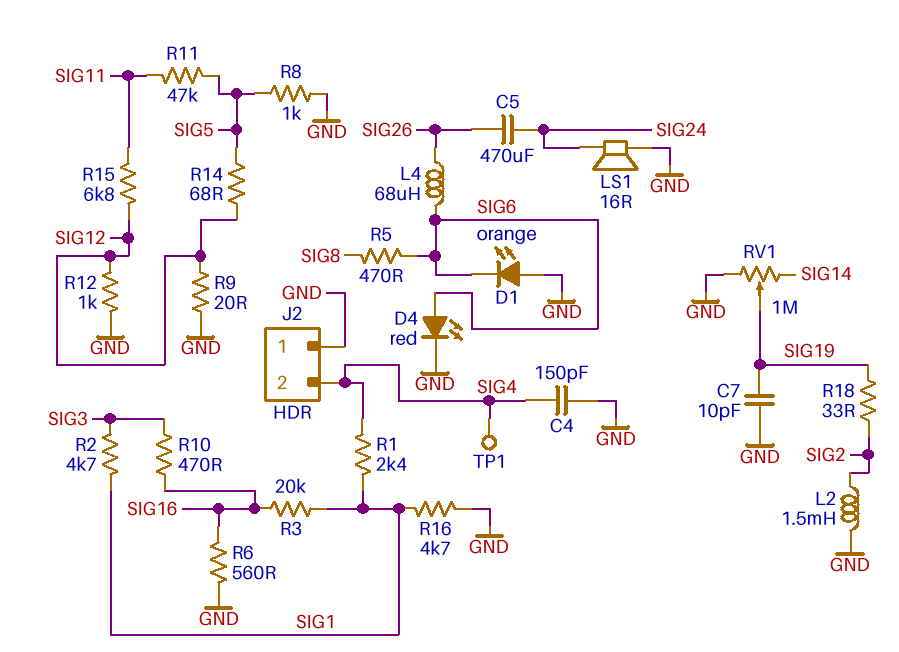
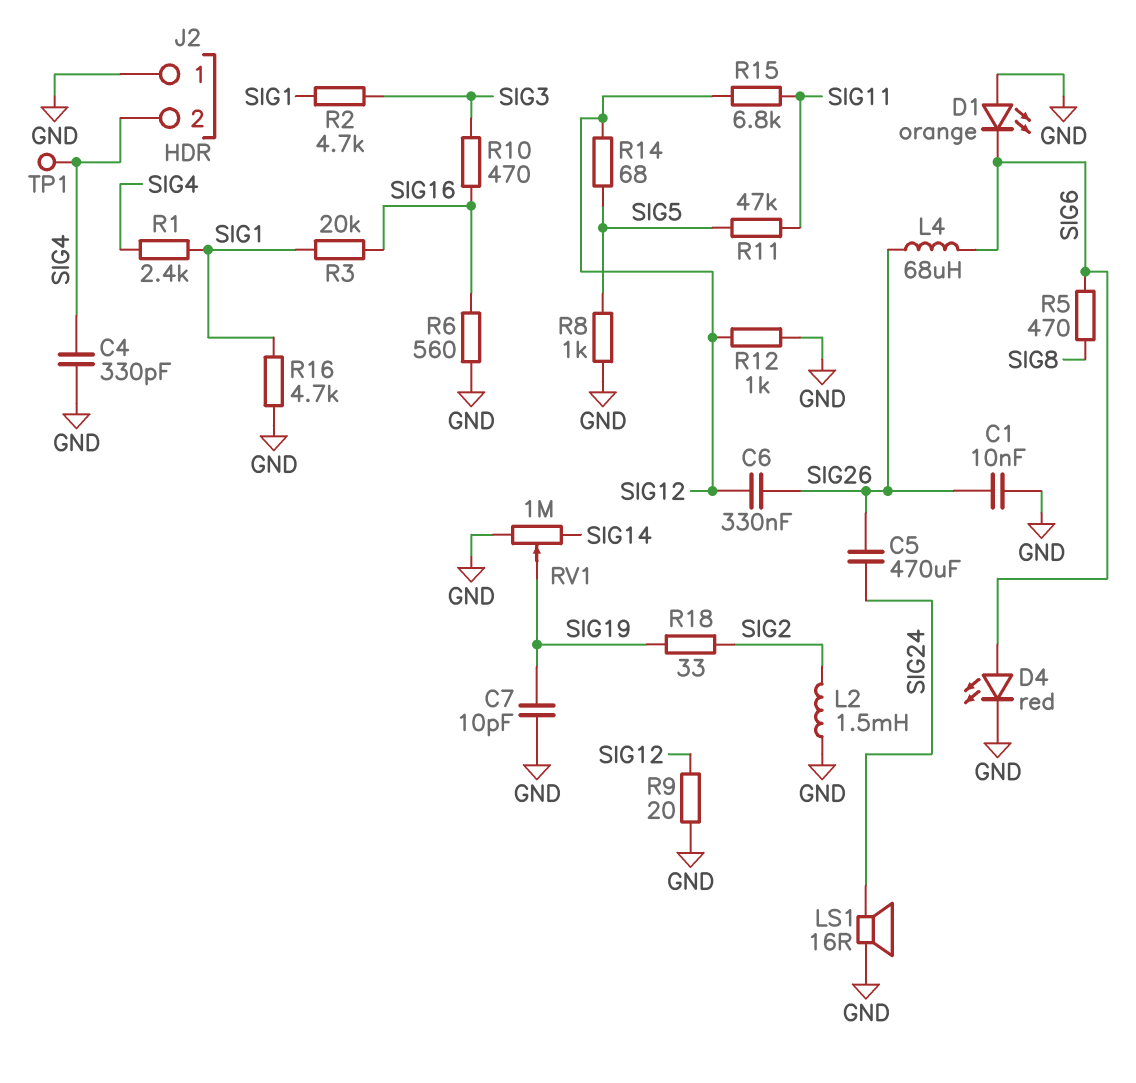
C1: none -> 10nF (GND, SIG26)
C4: 150pF (GND, SIG4) -> 330pF (GND, SIG4)
C6: none -> 330nF (SIG12, SIG26)

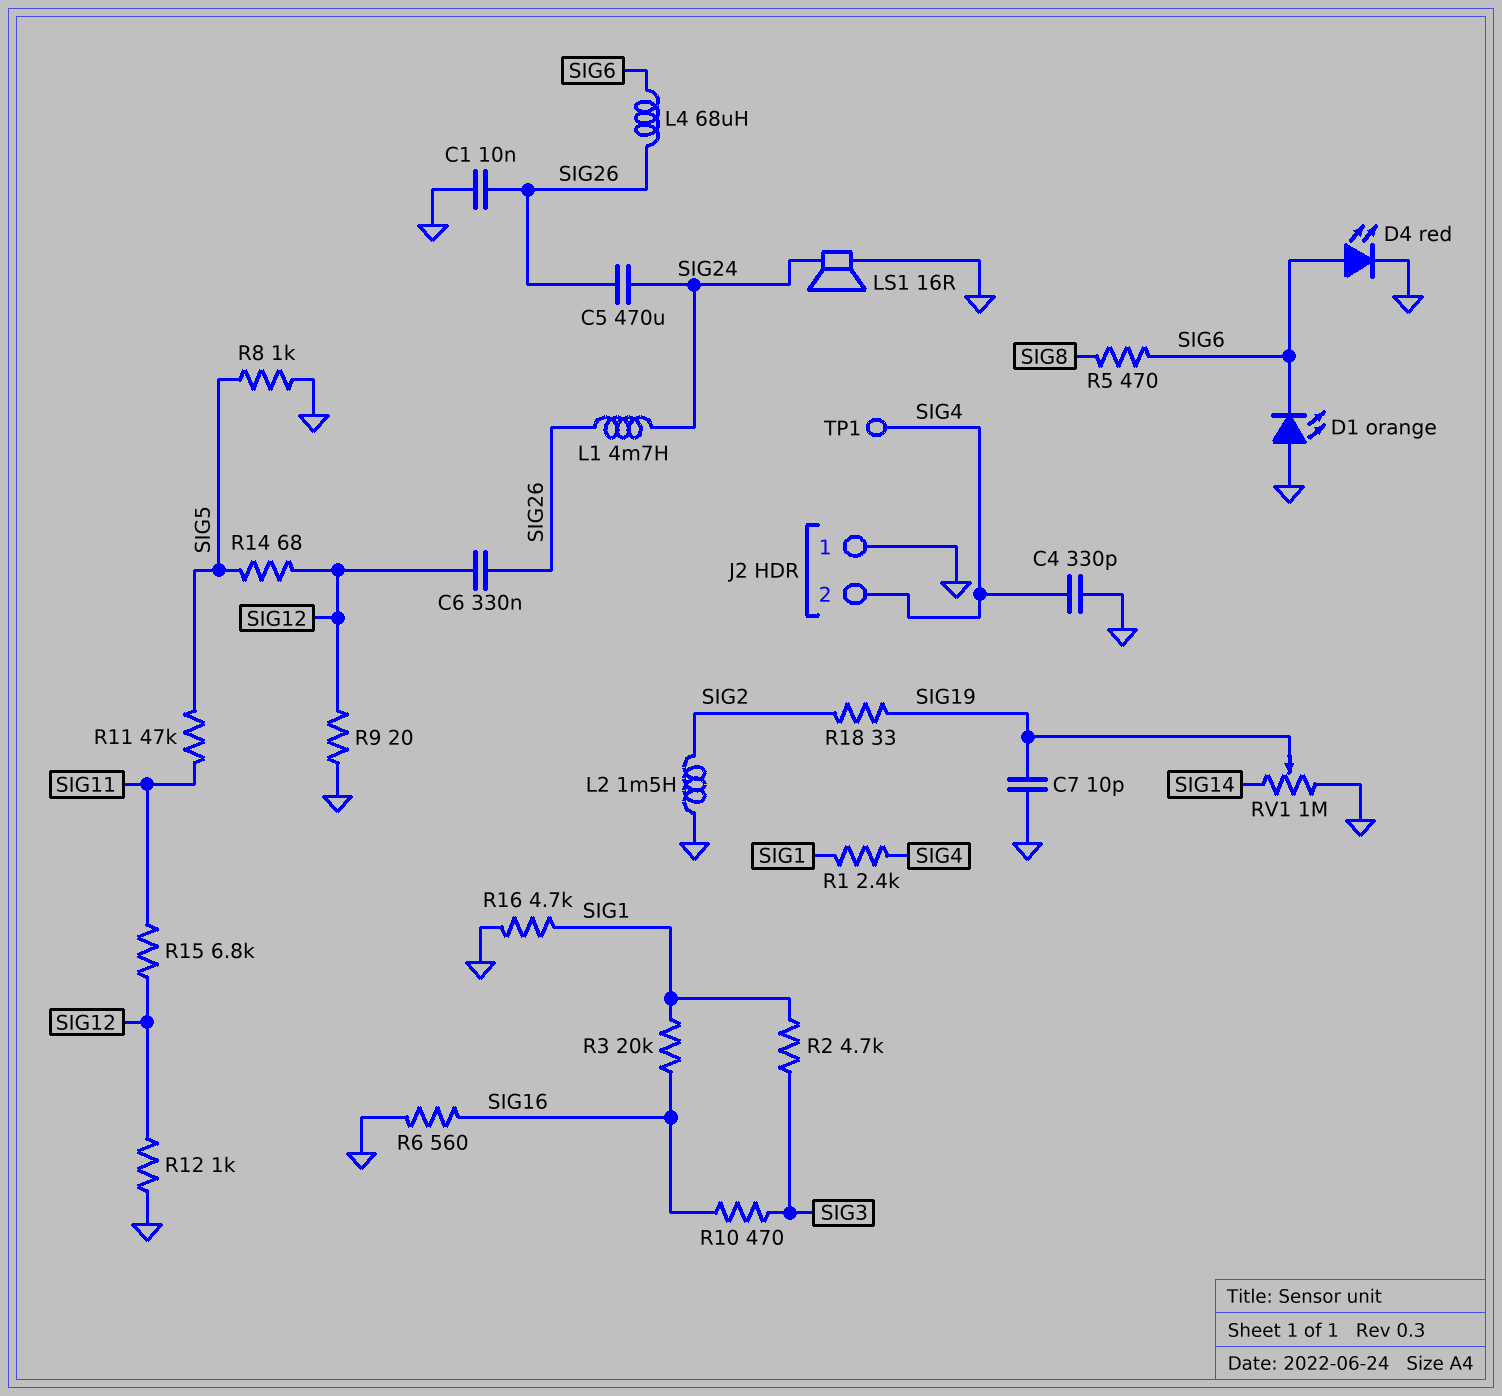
L1: none -> 4.7mH (SIG24, SIG26)

